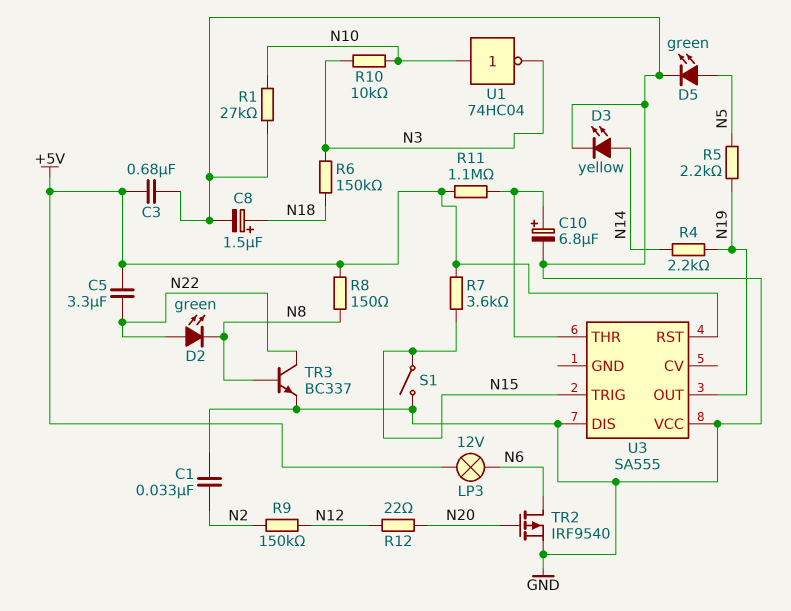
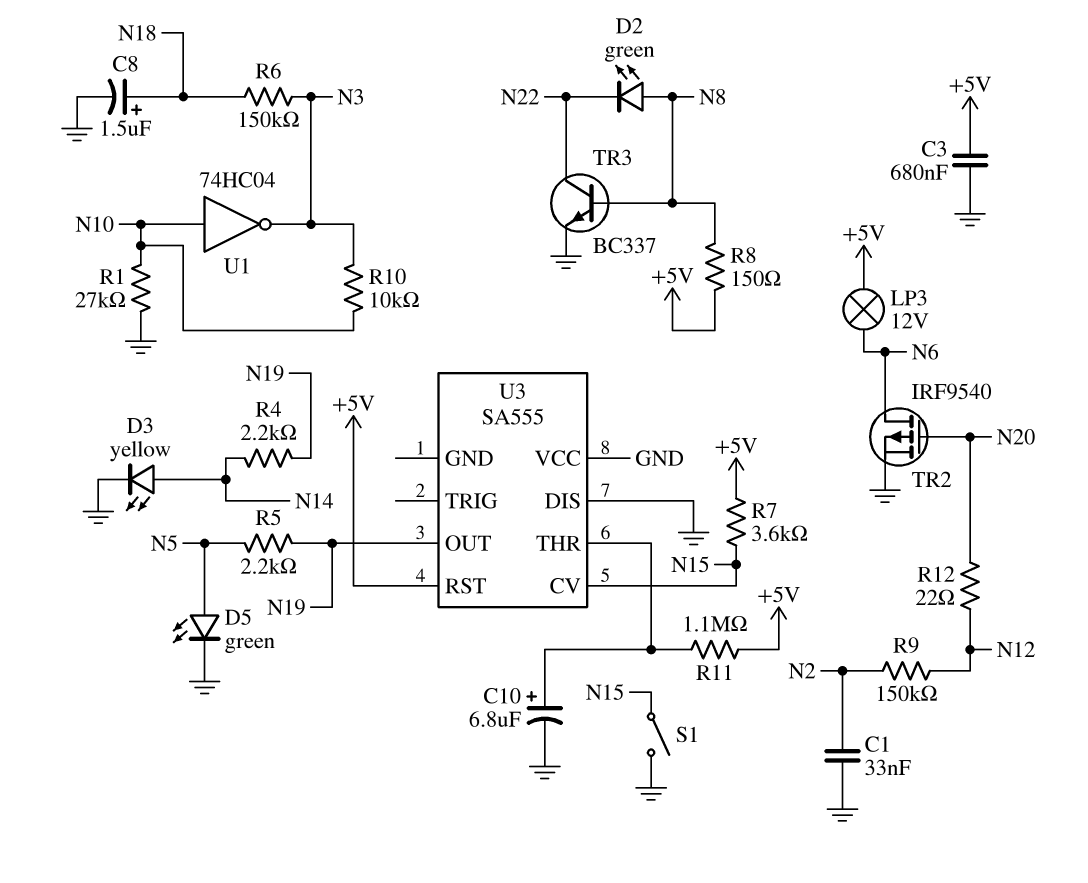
C5: 3.3uF (+5V, N22) -> none
D2: LED green (A N22, K N8) -> LED green (A N8, K N22)
U3 pin CV: none -> N15
U3 pin TRIG: N15 -> none

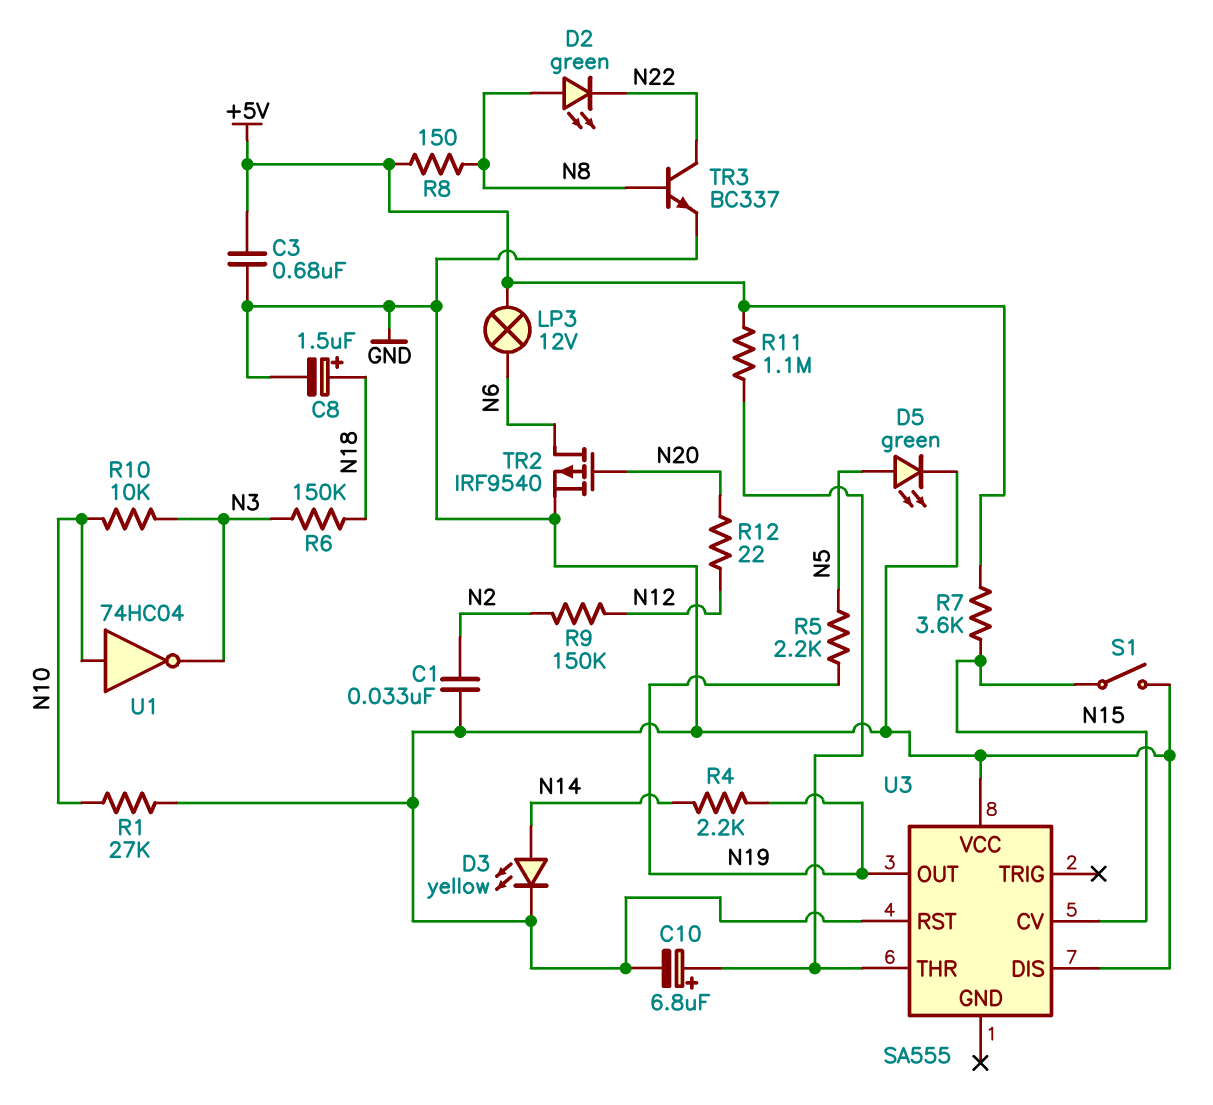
U3 pin RST: +5V -> GND

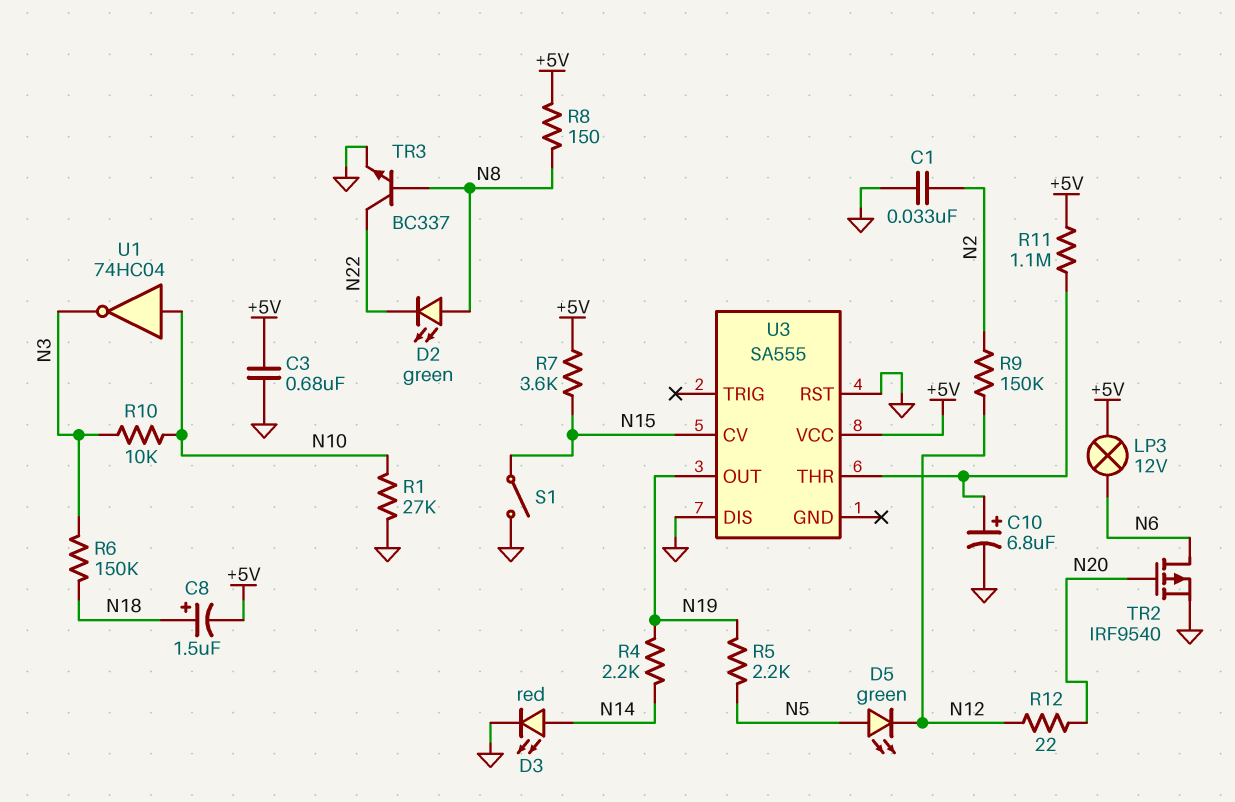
C8: 1.5uF (plus N18, minus GND) -> 1.5uF (plus N18, minus +5V)
D3: LED yellow (A N14, K GND) -> LED red (A N14, K GND)
D5: LED green (A N5, K GND) -> LED green (A N5, K N12)
U3 pin VCC: GND -> +5V

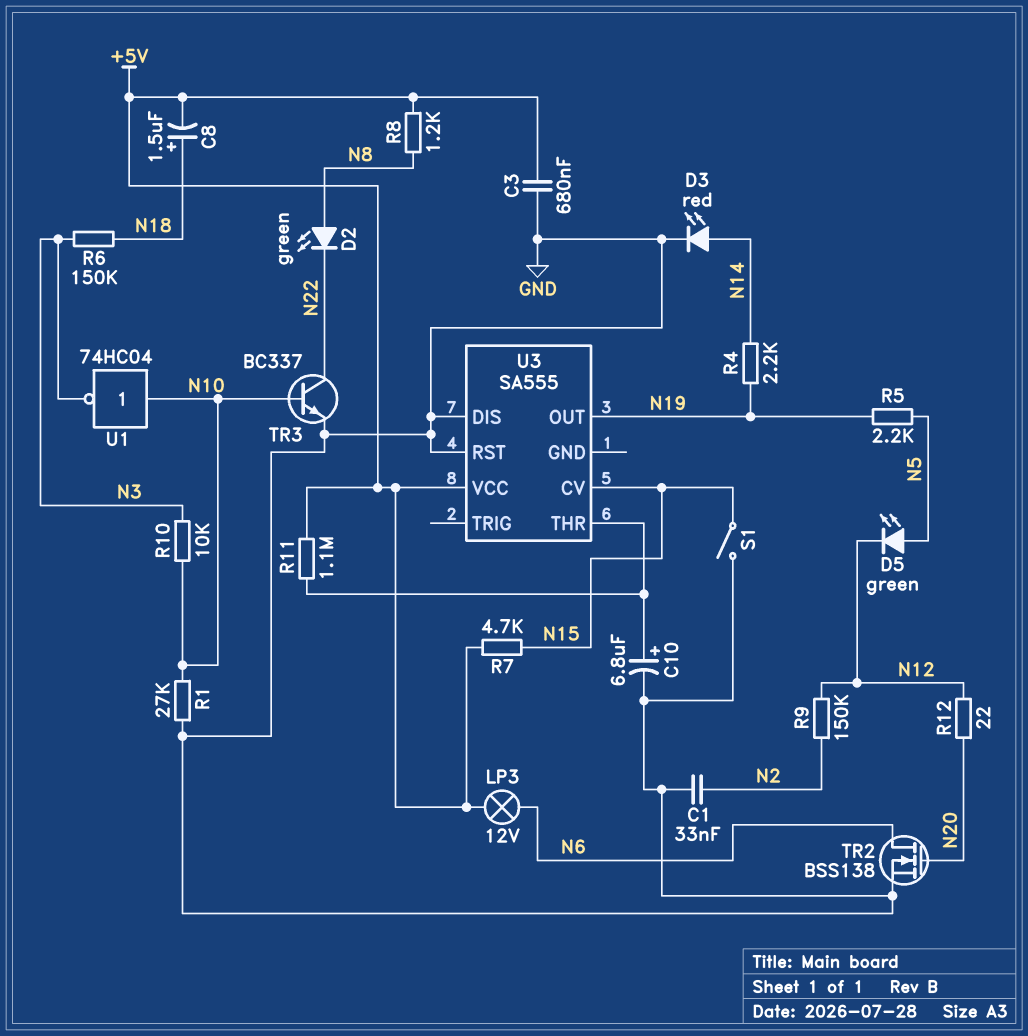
R7: 3.6k (+5V, N15) -> 4.7k (+5V, N15)
R8: 150 (+5V, N8) -> 1.2k (+5V, N8)
TR2: PMOS IRF9540 (G N20, D N6, S GND) -> NMOS BSS138 (G N20, D N6, S GND)
TR3: NPN BC337 (B N8, C N22, E GND) -> NPN BC337 (B N10, C N22, E GND)

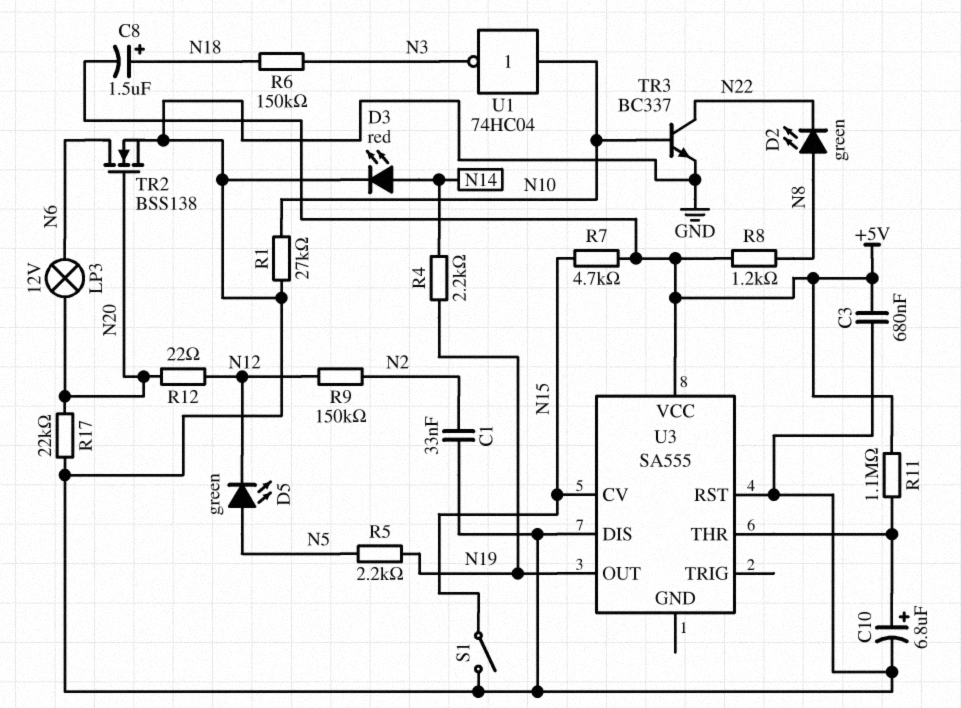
LP3: lamp 12V (+5V, N6) -> lamp 12V (N6, N20)
R10: 10k (N3, N10) -> none
R17: none -> 22k (GND, N20)

